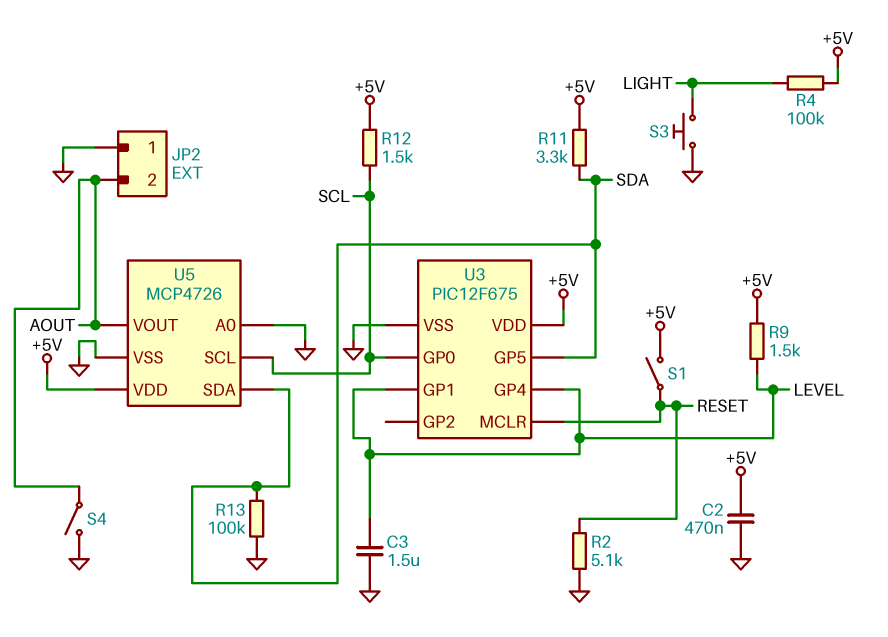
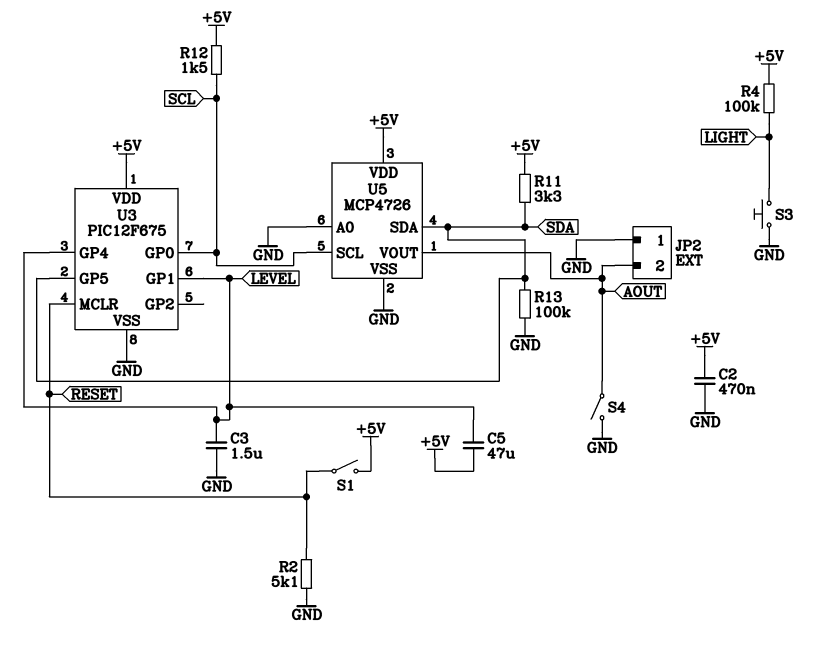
C5: none -> 47uF (+5V, LEVEL)
R9: 1.5k (+5V, LEVEL) -> none

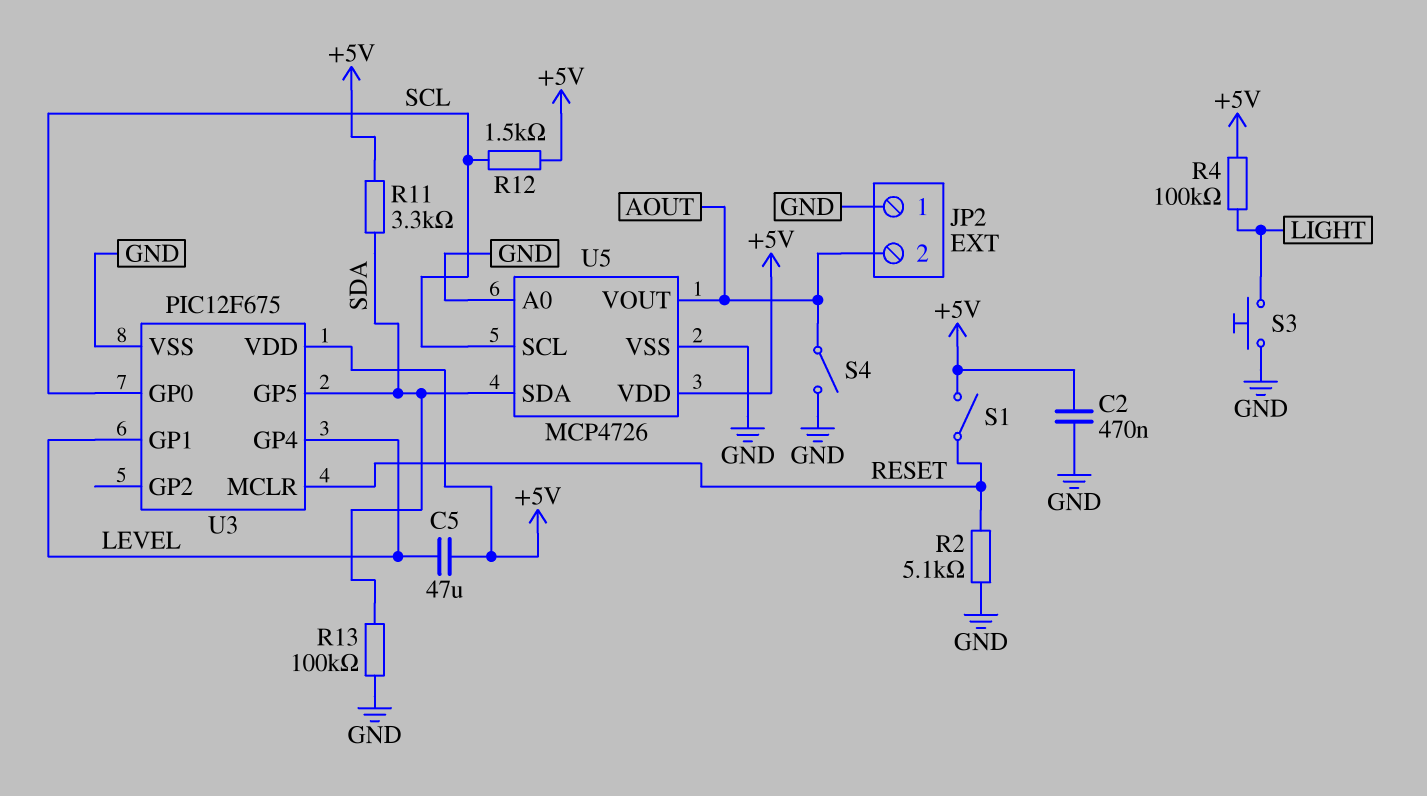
C3: 1.5uF (GND, LEVEL) -> none

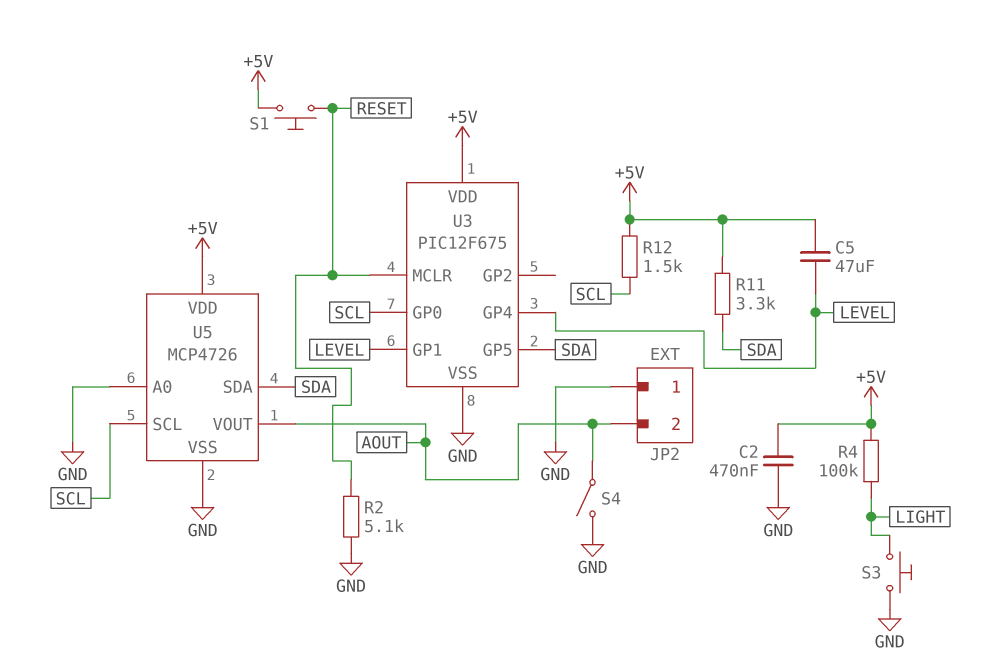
R13: 100k (GND, SDA) -> none
S1: switch (+5V, RESET) -> button (+5V, RESET)

